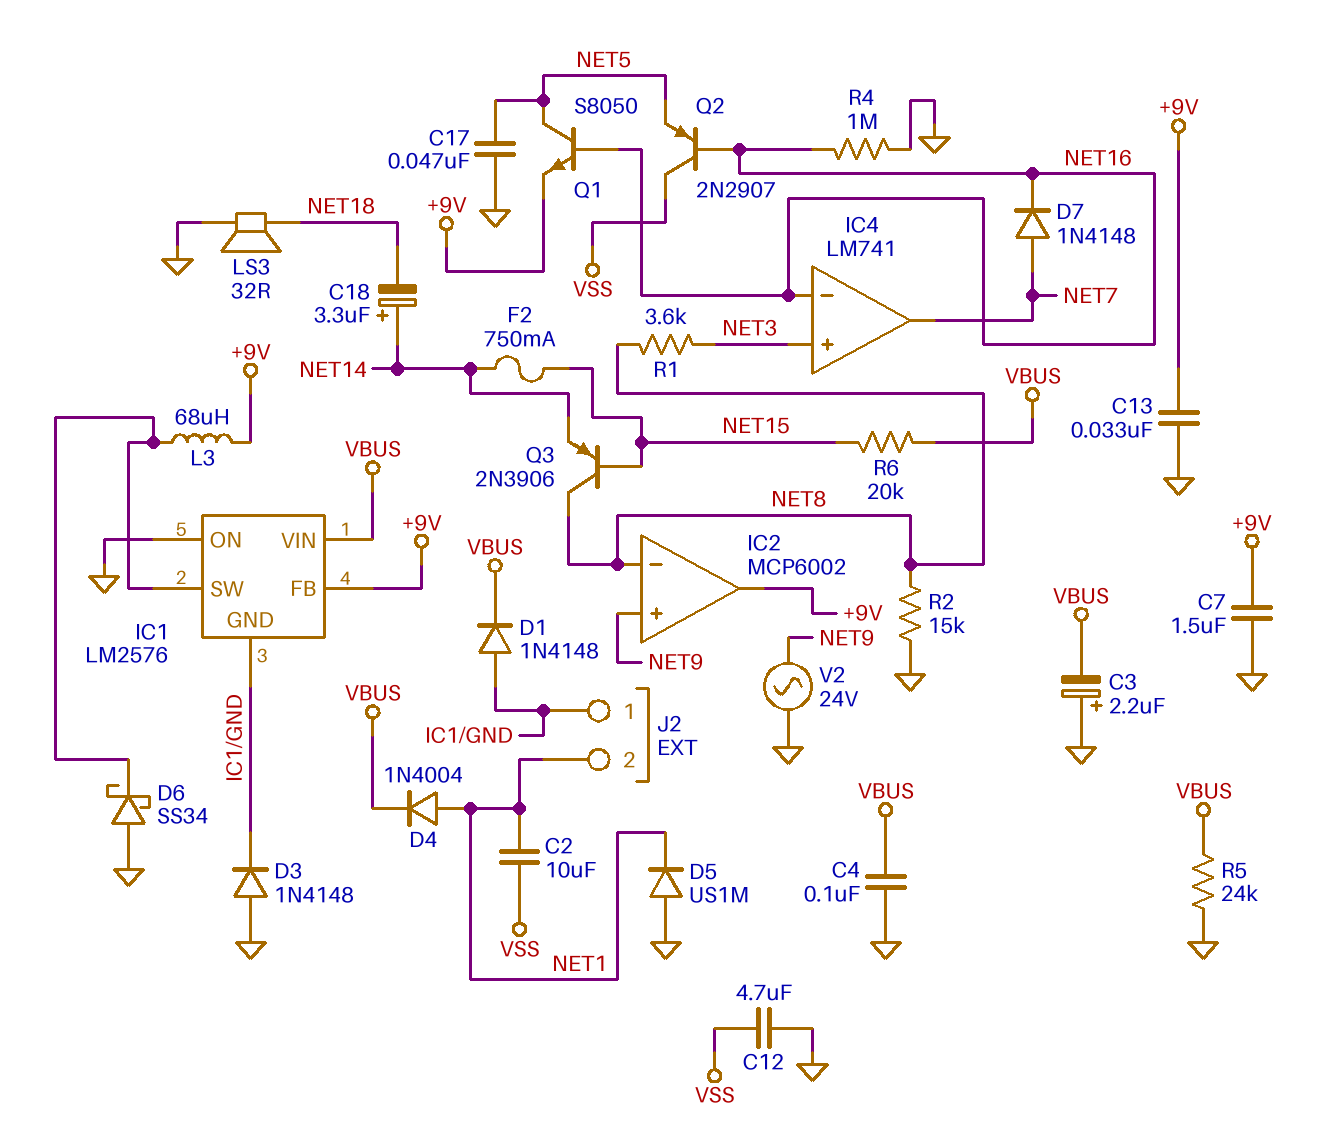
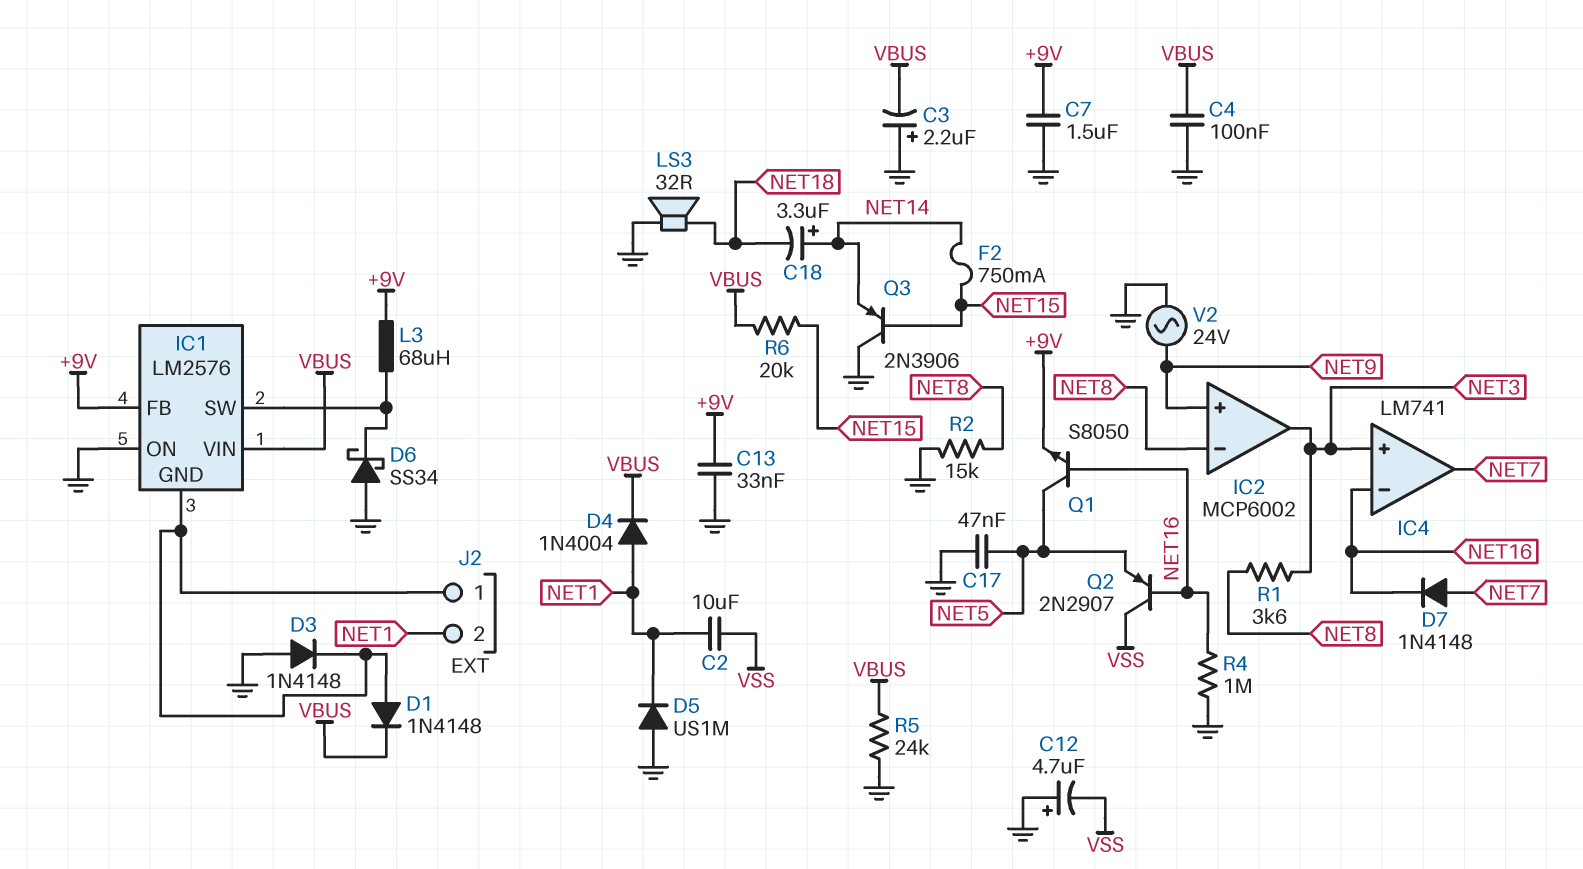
C12: 4.7uF (GND, VSS) -> 4.7uF (plus GND, minus VSS)
IC2 pin out: +9V -> NET3
Q3: PNP 2N3906 (B NET15, C NET8, E NET14) -> PNP 2N3906 (B NET15, C GND, E NET14)

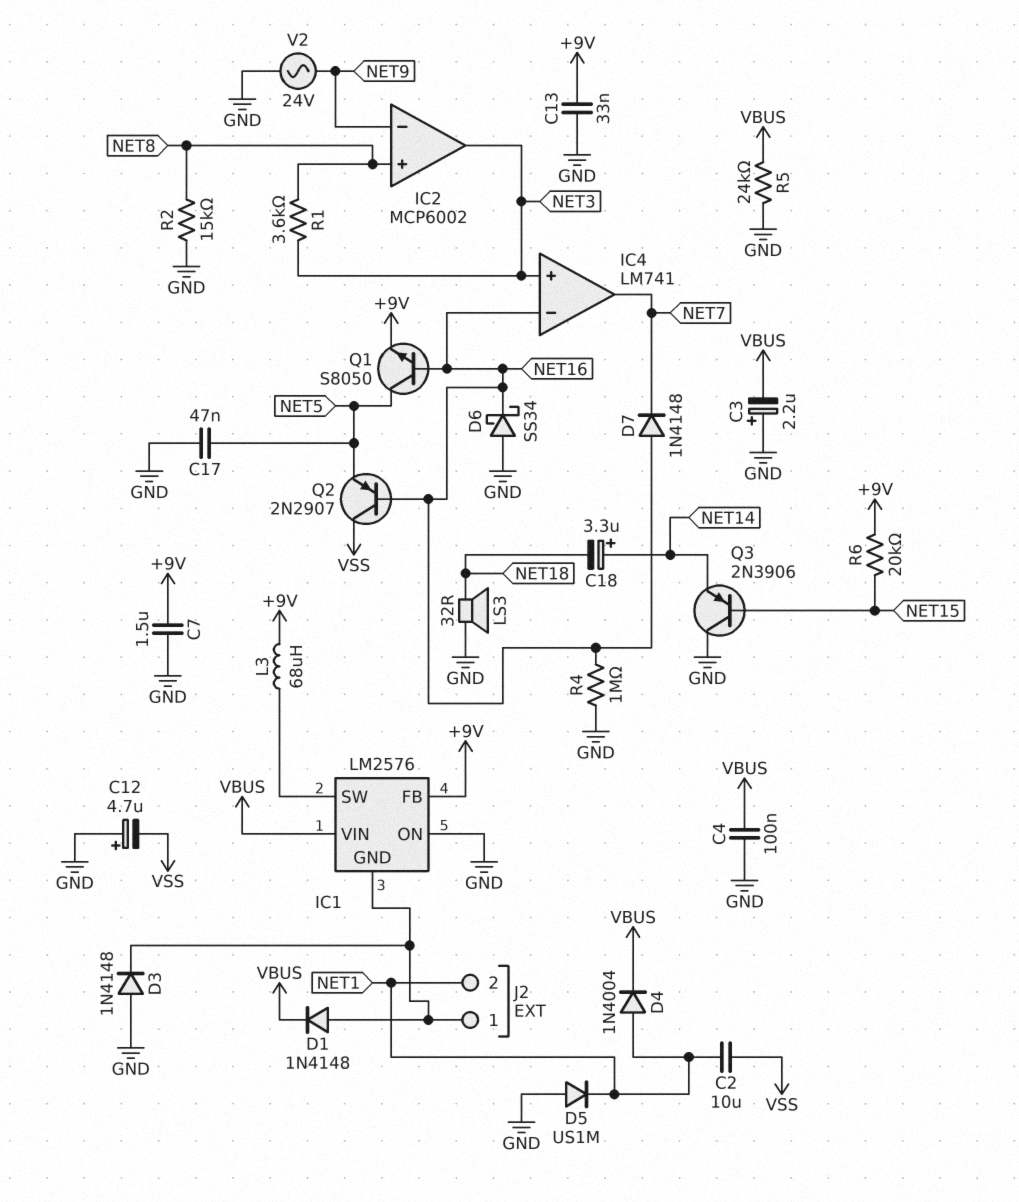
D6: schottky SS34 (A GND, K IC1/SW) -> schottky SS34 (A GND, K NET16)
D7: diode 1N4148 (A NET7, K NET16) -> diode 1N4148 (A NET16, K NET7)
F2: 750mA (NET14, NET15) -> none
IC2 pin in+: NET9 -> NET8
IC2 pin in-: NET8 -> NET9
R6: 20k (NET15, VBUS) -> 20k (+9V, NET15)

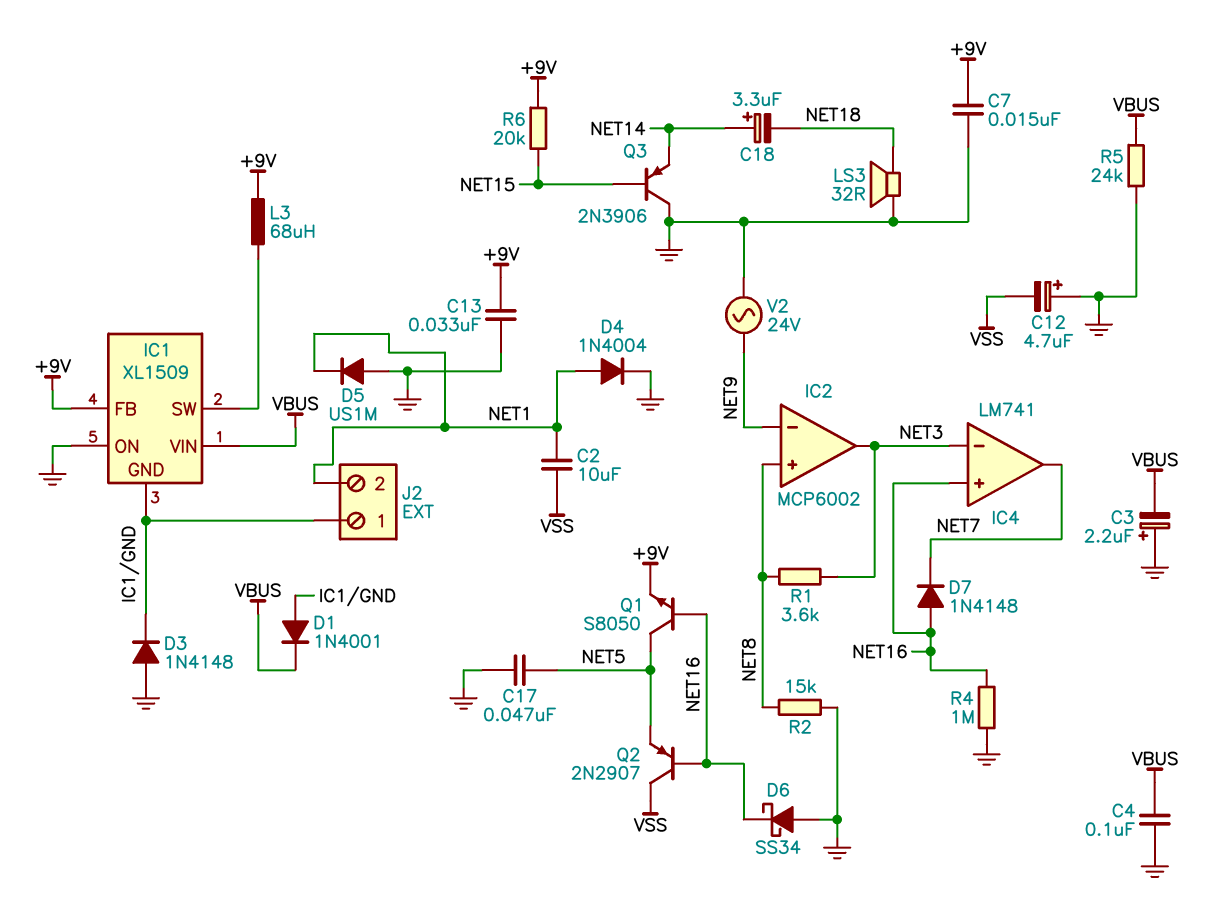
C7: 1.5uF (+9V, GND) -> 15nF (+9V, GND)
D1: diode 1N4148 (A IC1/GND, K VBUS) -> diode 1N4001 (A IC1/GND, K VBUS)
D4: diode 1N4004 (A NET1, K VBUS) -> diode 1N4004 (A NET1, K GND)
IC1: LM2576 -> XL1509
IC4 pin in+: NET3 -> NET16
IC4 pin in-: NET16 -> NET3

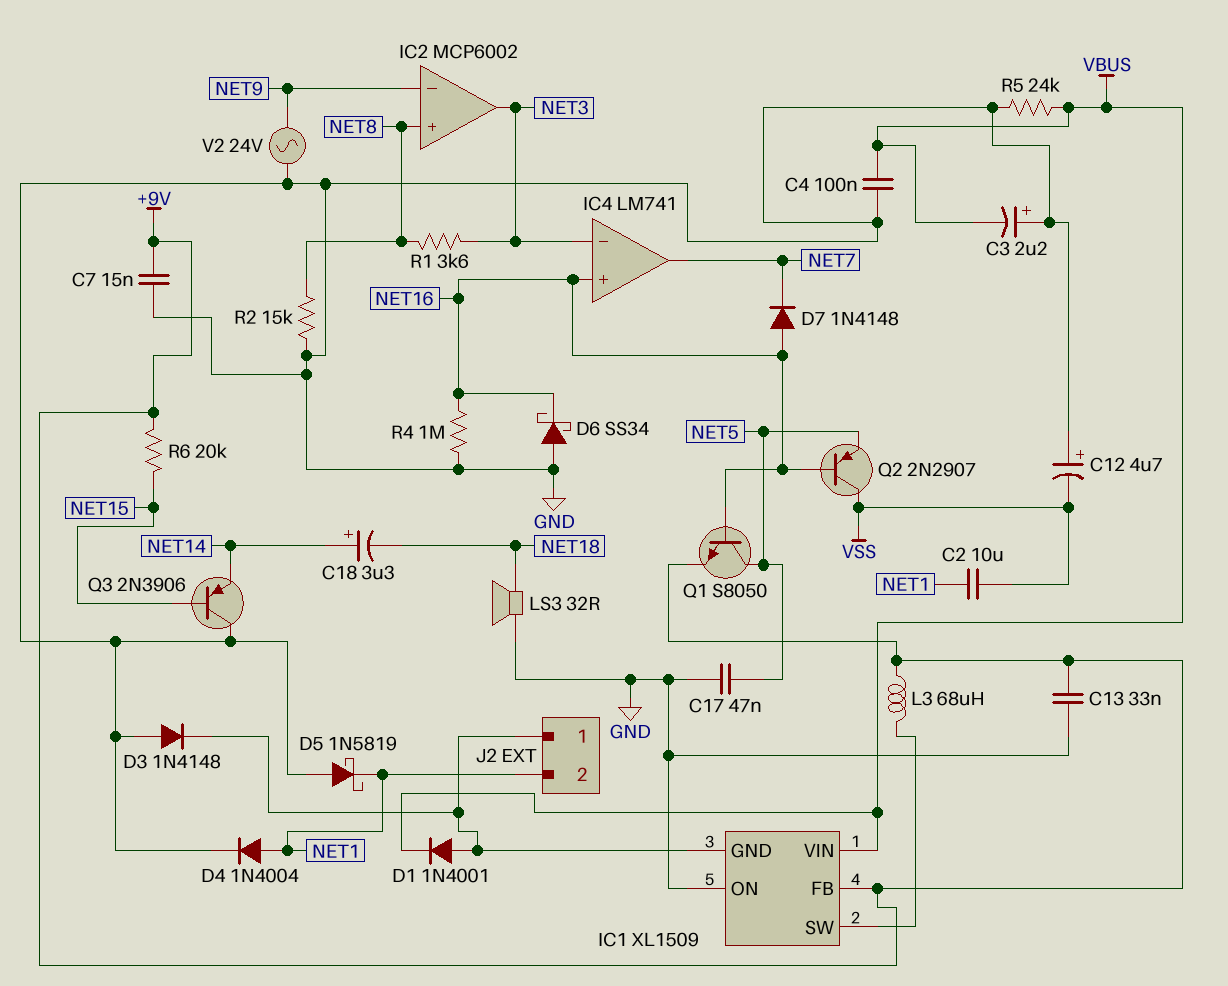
D5: diode US1M (A GND, K NET1) -> schottky 1N5819 (A GND, K NET1)

